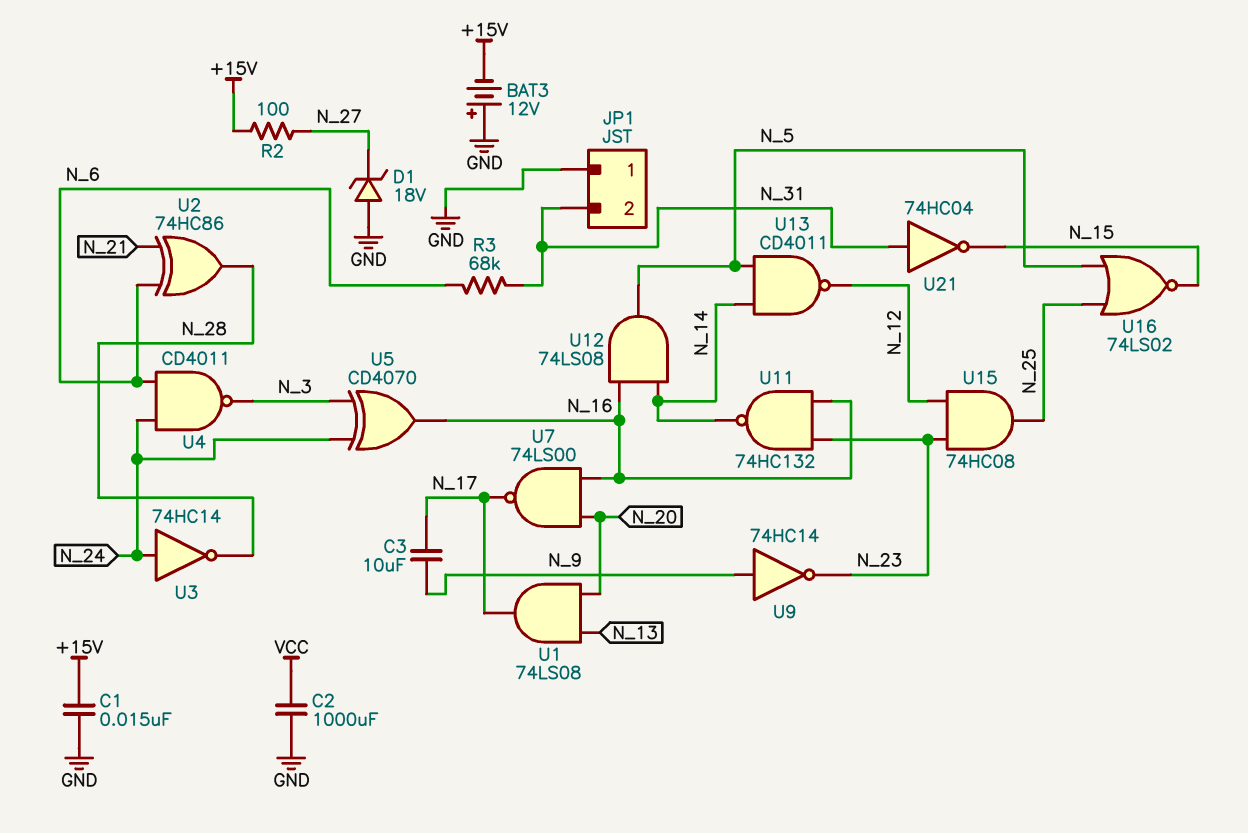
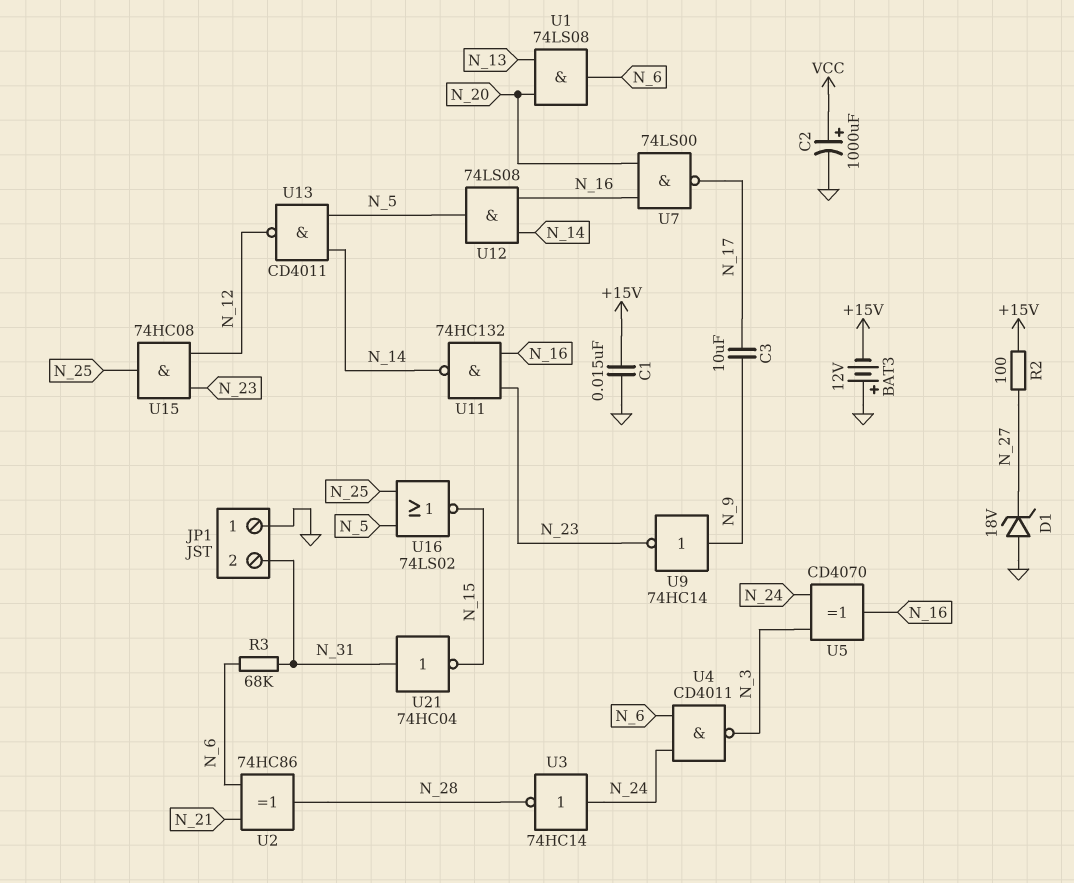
C2: 1000uF (GND, VCC) -> 1000uF (plus VCC, minus GND)
U1: AND 74LS08 (in N_13, in N_20, out N_17) -> AND 74LS08 (in N_13, in N_20, out N_6)

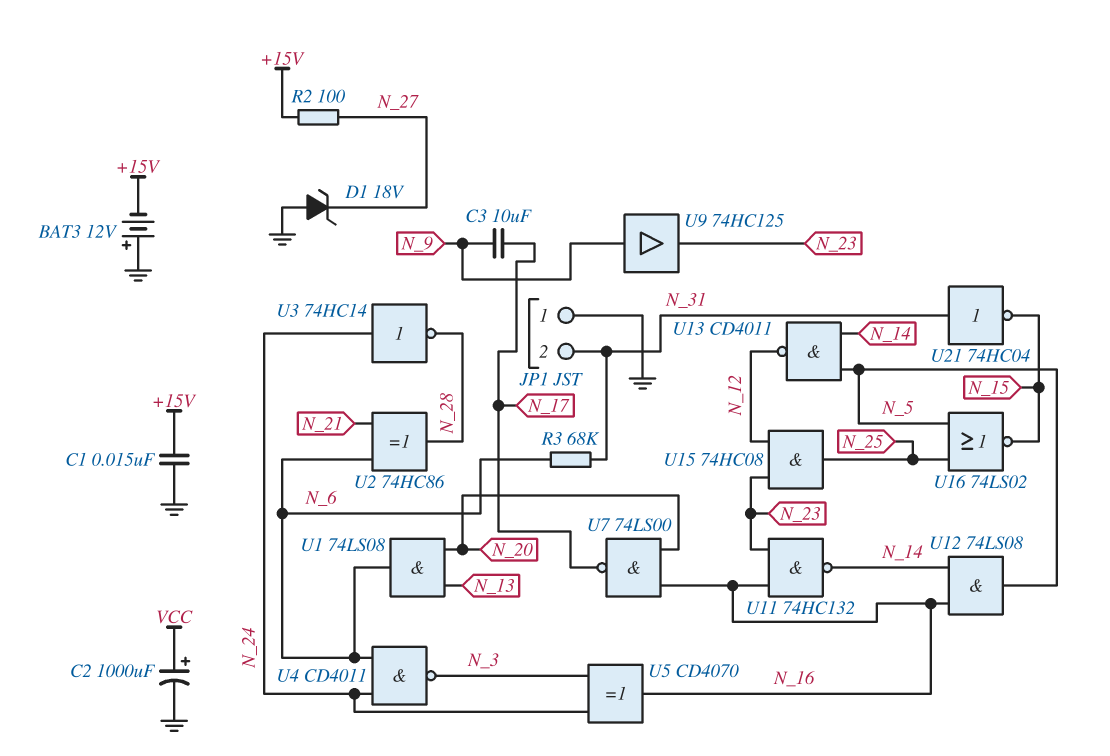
U9: NOT 74HC14 (in N_9, out N_23) -> buffer 74HC125 (in N_9, out N_23)

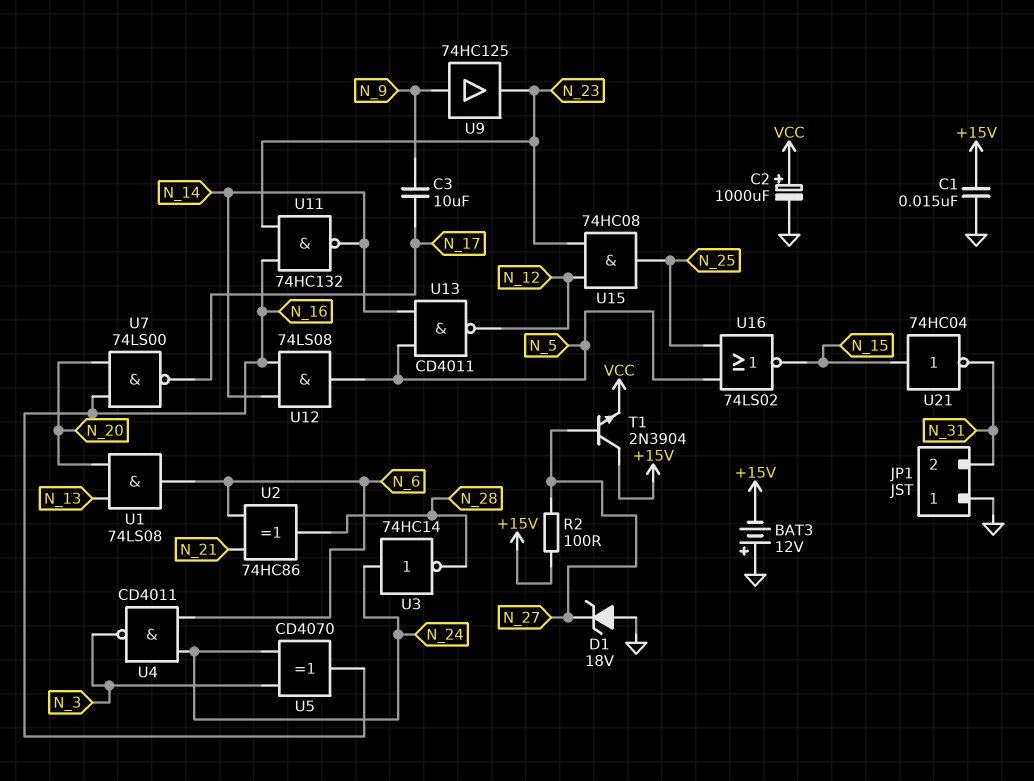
R3: 68k (N_6, N_31) -> none
T1: none -> NPN 2N3904 (B N_27, C +15V, E VCC)
U21: NOT 74HC04 (in N_31, out N_15) -> NOT 74HC04 (in N_15, out N_31)

